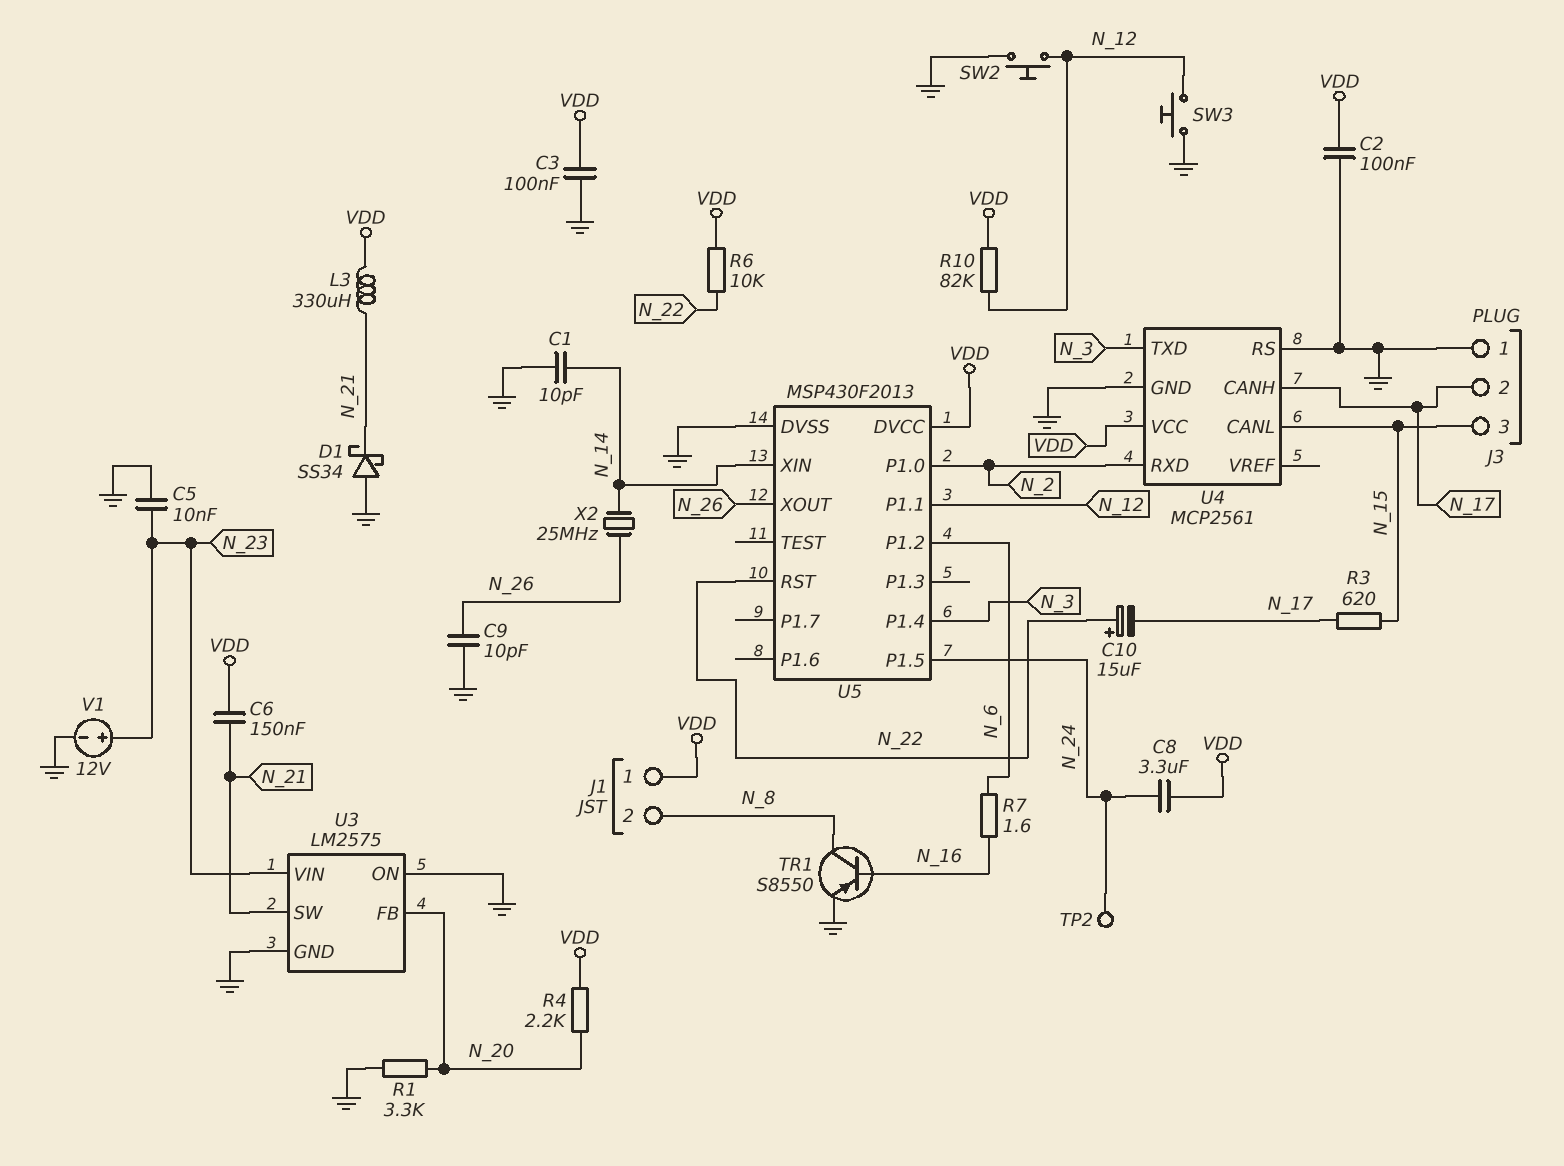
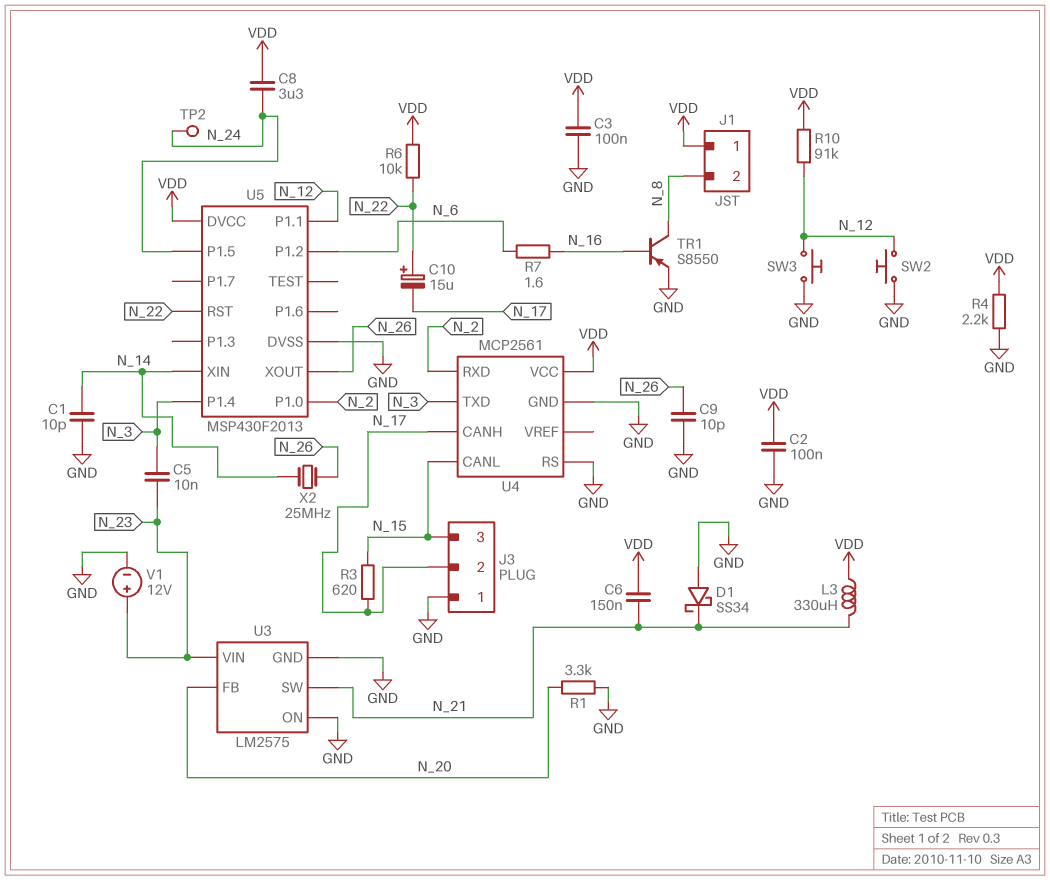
C5: 10nF (GND, N_23) -> 10nF (N_3, N_23)
R4: 2.2k (N_20, VDD) -> 2.2k (GND, VDD)
R10: 82k (N_12, VDD) -> 91k (N_12, VDD)

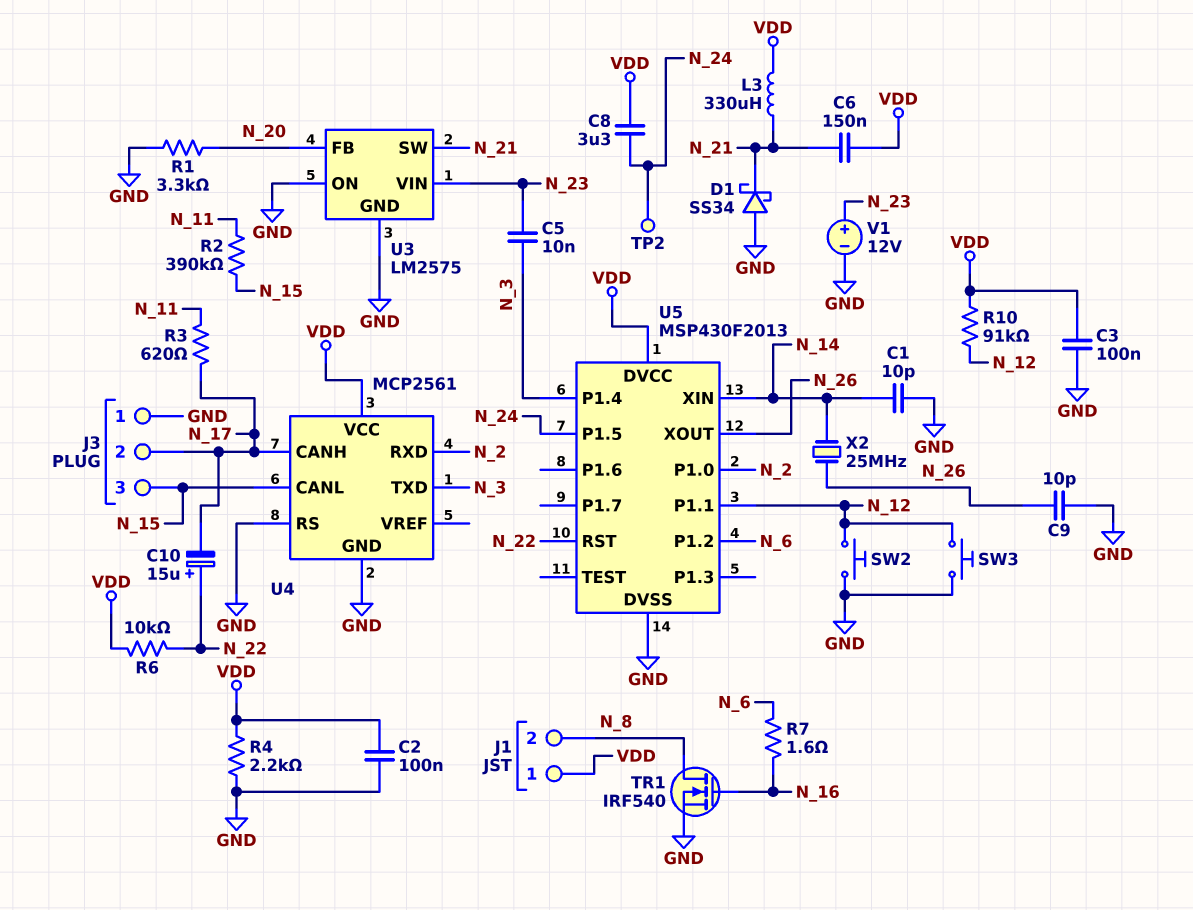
R2: none -> 390k (N_11, N_15)
R3: 620 (N_15, N_17) -> 620 (N_11, N_17)
TR1: PNP S8550 (B N_16, C N_8, E GND) -> NMOS IRF540 (G N_16, D N_8, S GND)

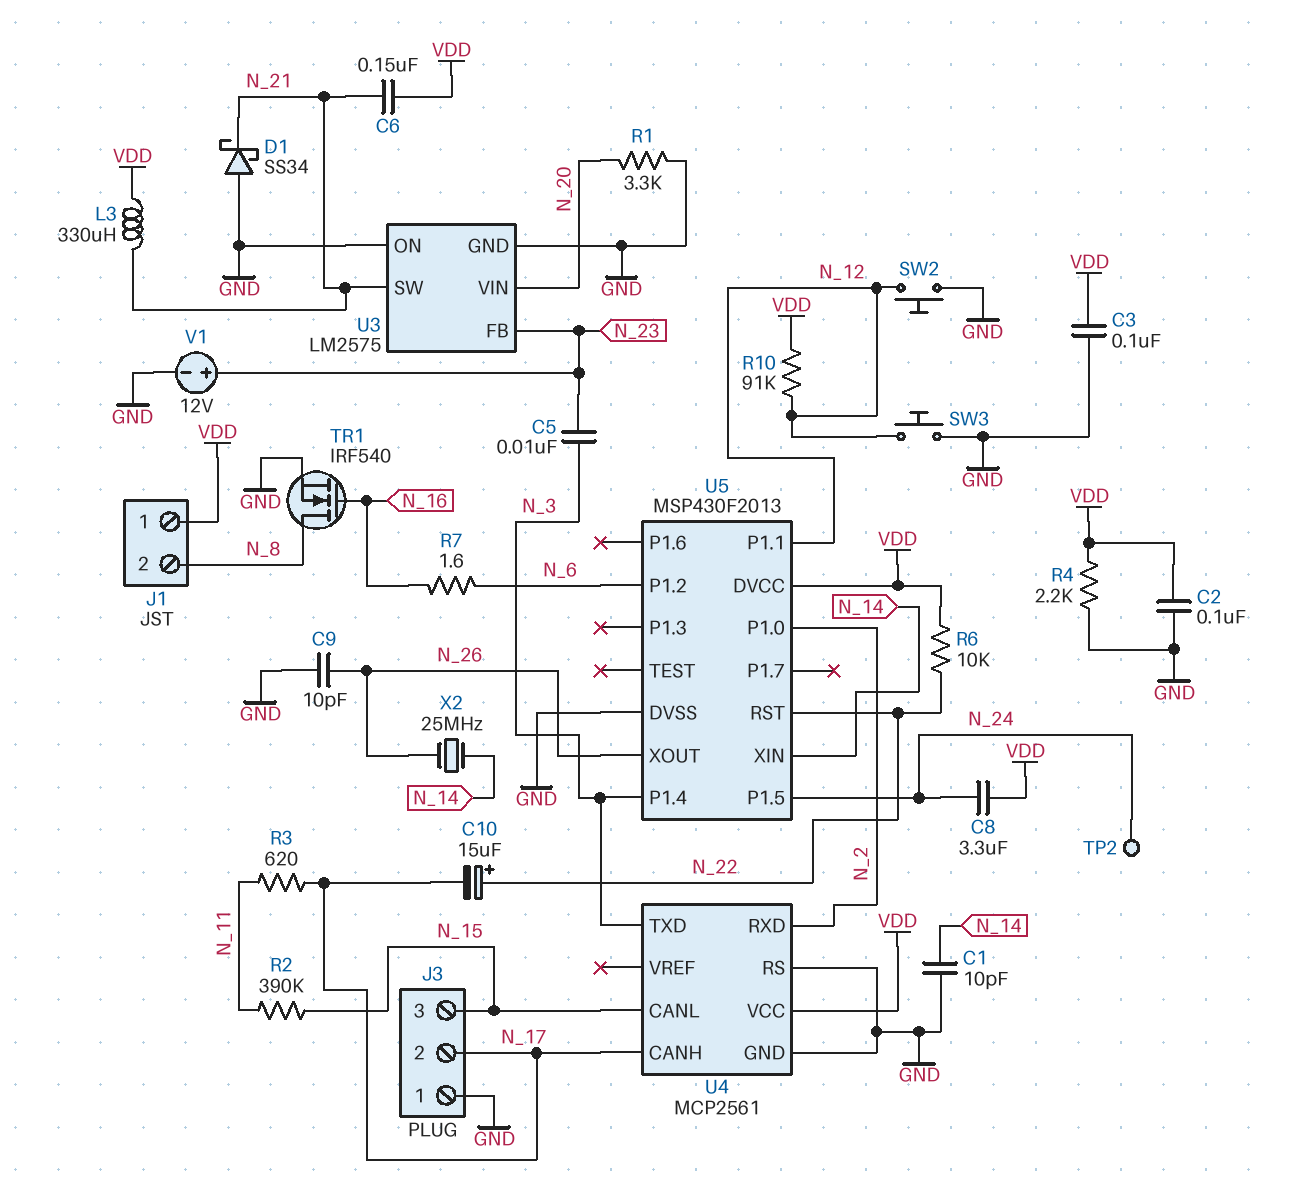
U3 pin FB: N_20 -> N_23
U3 pin VIN: N_23 -> N_20

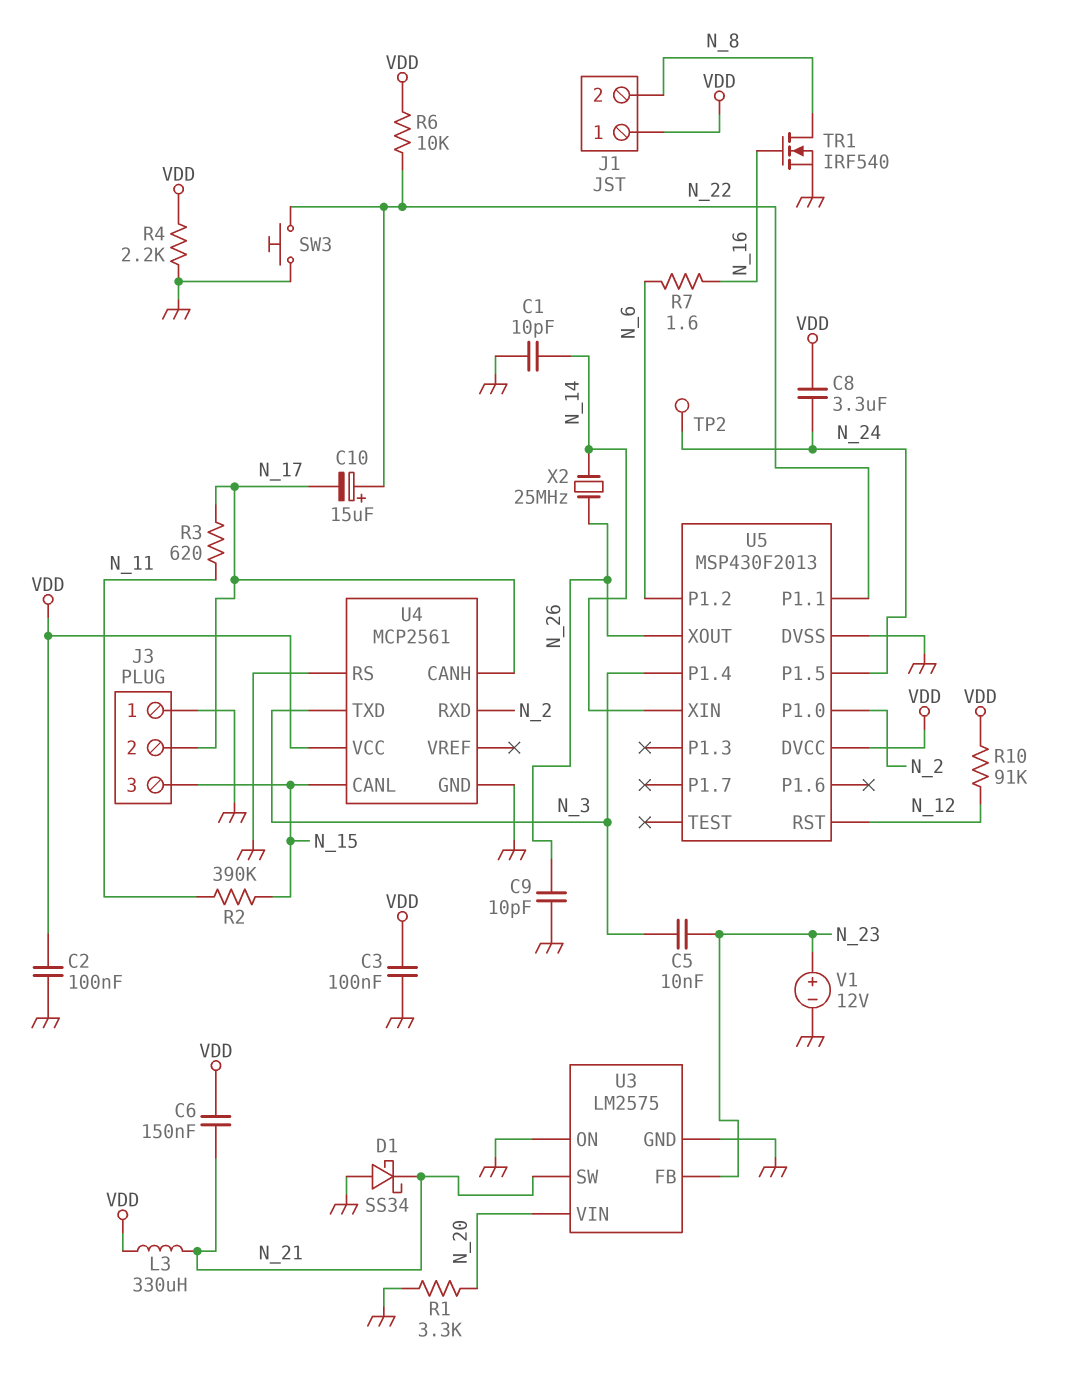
SW2: button (GND, N_12) -> none
SW3: button (GND, N_12) -> button (GND, N_22)
U5 pin P1.1: N_12 -> N_22
U5 pin RST: N_22 -> N_12

